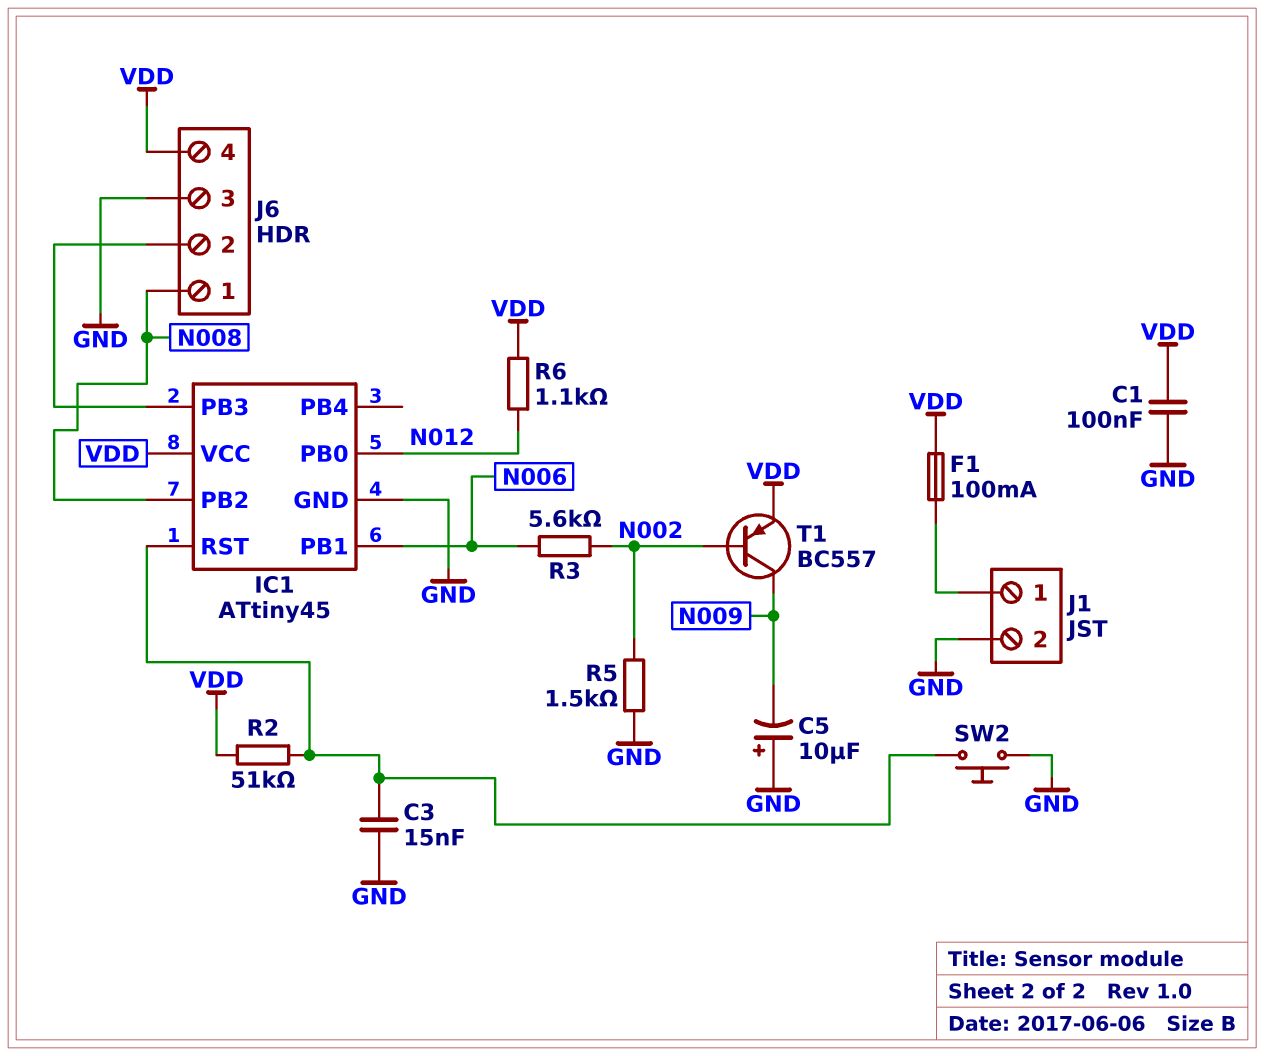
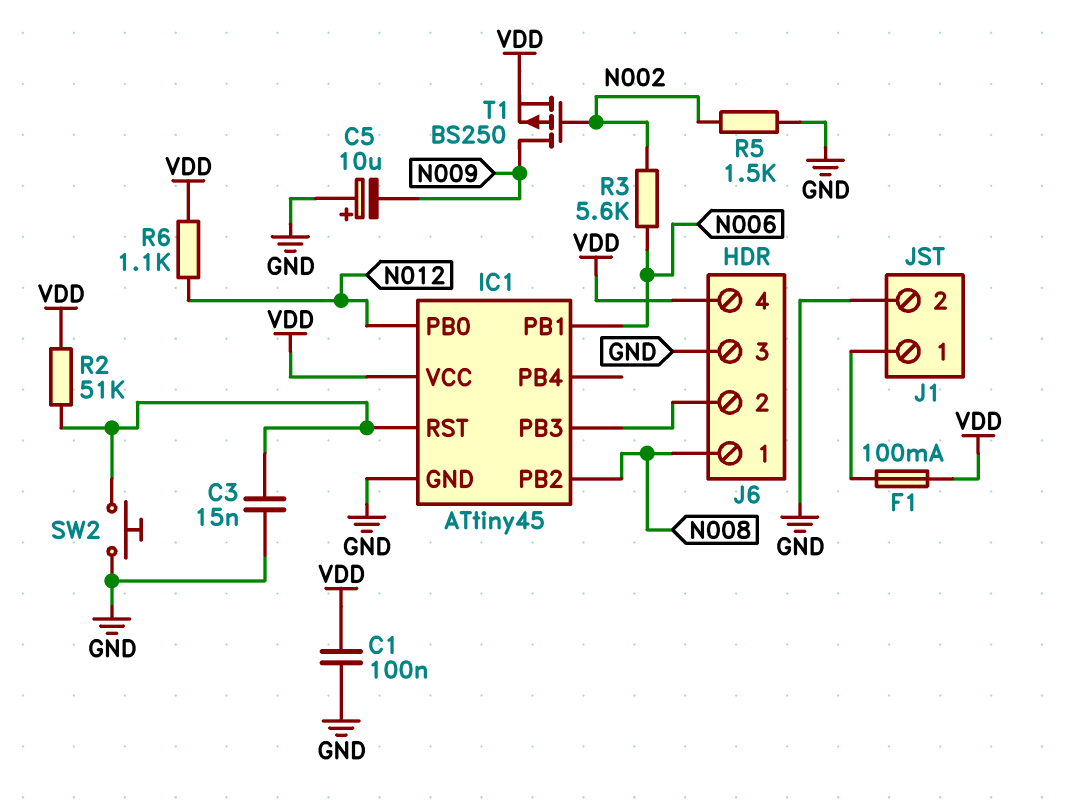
T1: PNP BC557 (B N002, C N009, E VDD) -> PMOS BS250 (G N002, D N009, S VDD)

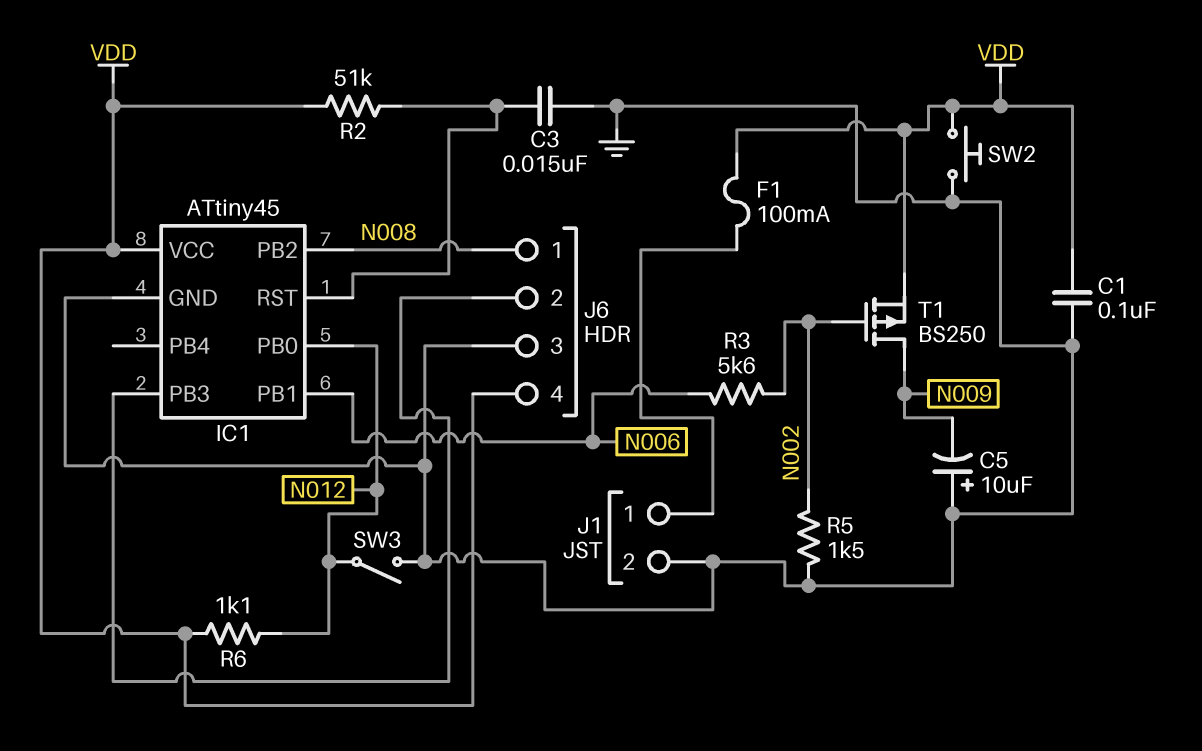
SW2: button (GND, IC1/RST) -> button (GND, VDD)
SW3: none -> switch (GND, N012)

